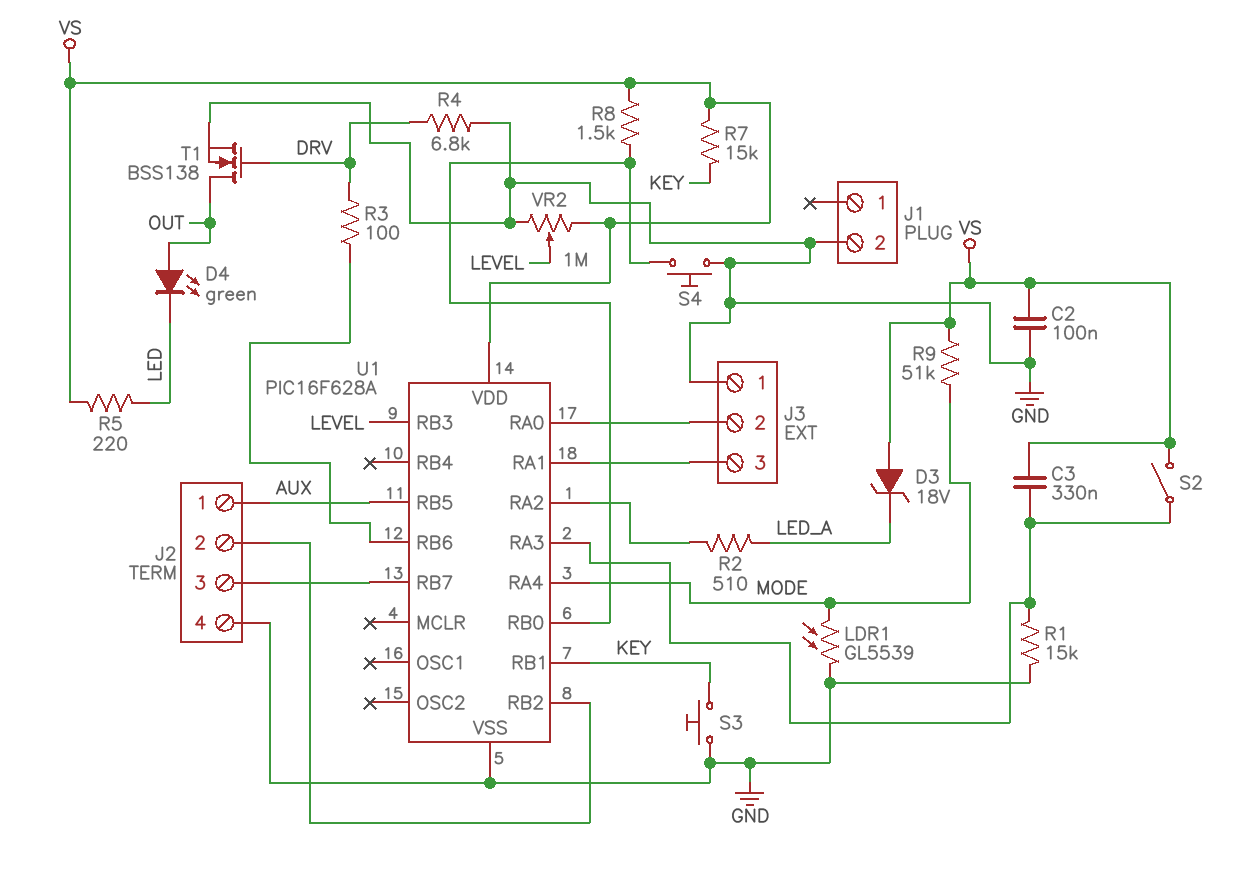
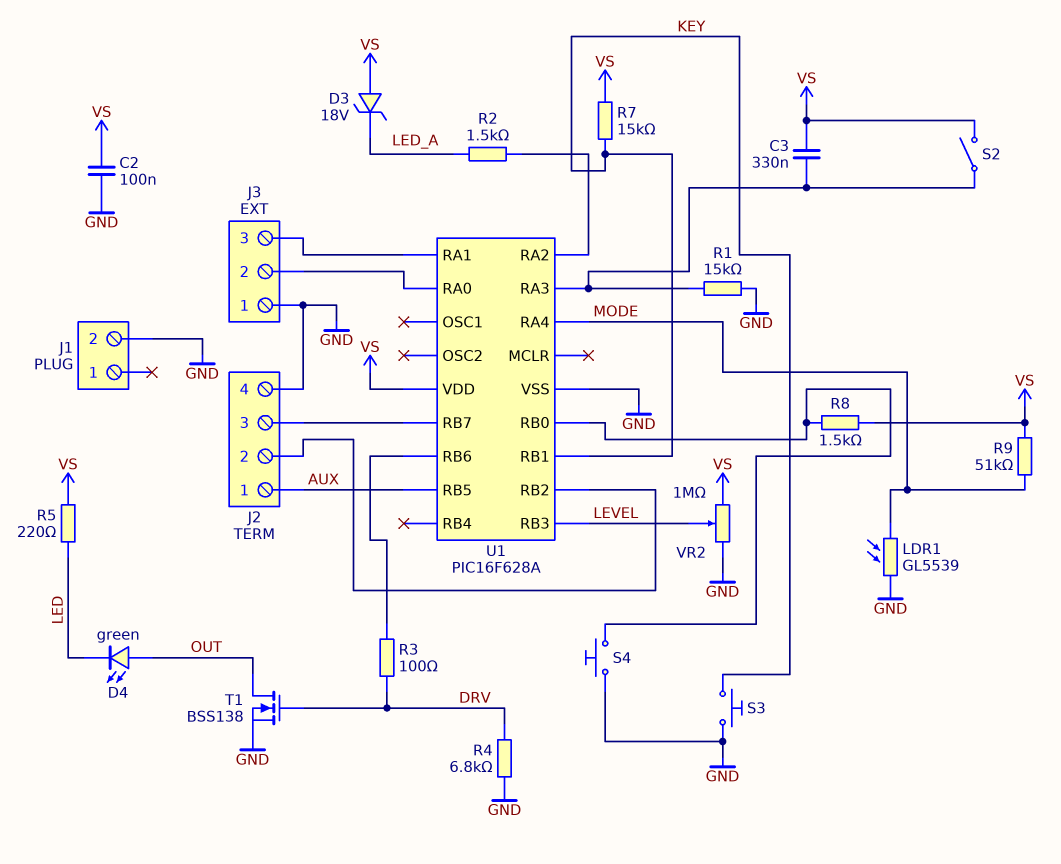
R2: 510 (LED_A, U1/RA2) -> 1.5k (LED_A, U1/RA2)

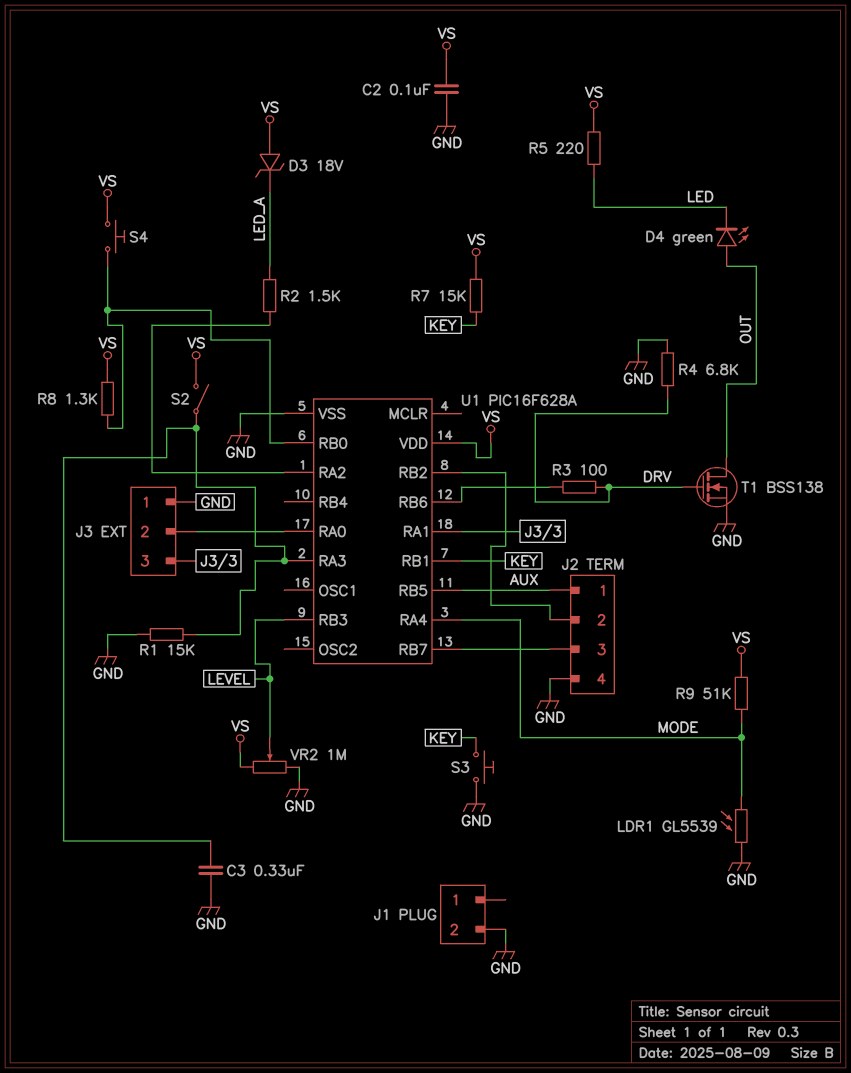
C3: 330nF (U1/RA3, VS) -> 330nF (GND, U1/RA3)
R8: 1.5k (U1/RB0, VS) -> 1.3k (U1/RB0, VS)
S4: button (GND, U1/RB0) -> button (U1/RB0, VS)

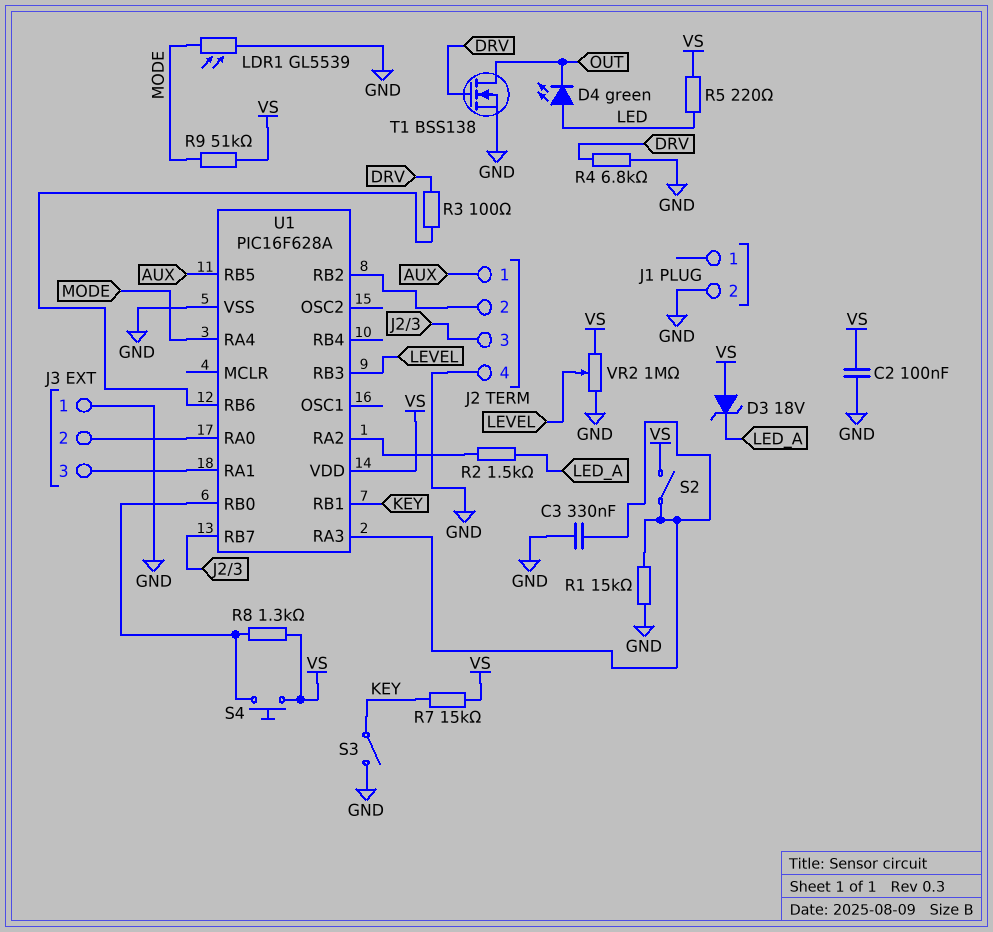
D4: LED green (A OUT, K LED) -> LED green (A LED, K OUT)
S3: button (GND, KEY) -> switch (GND, KEY)

